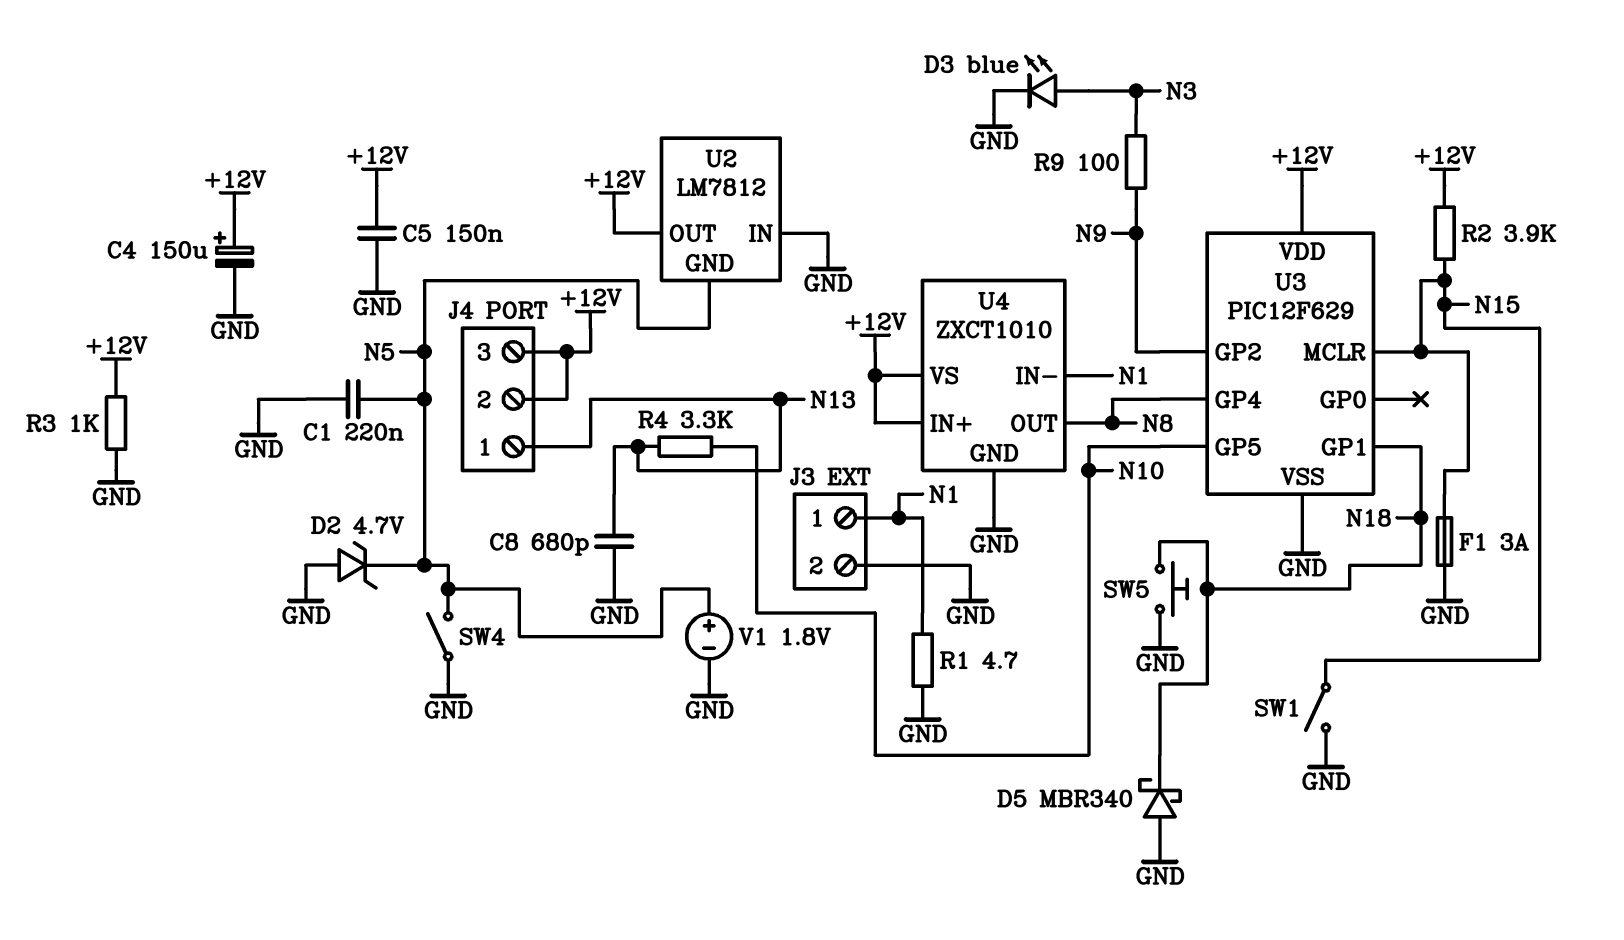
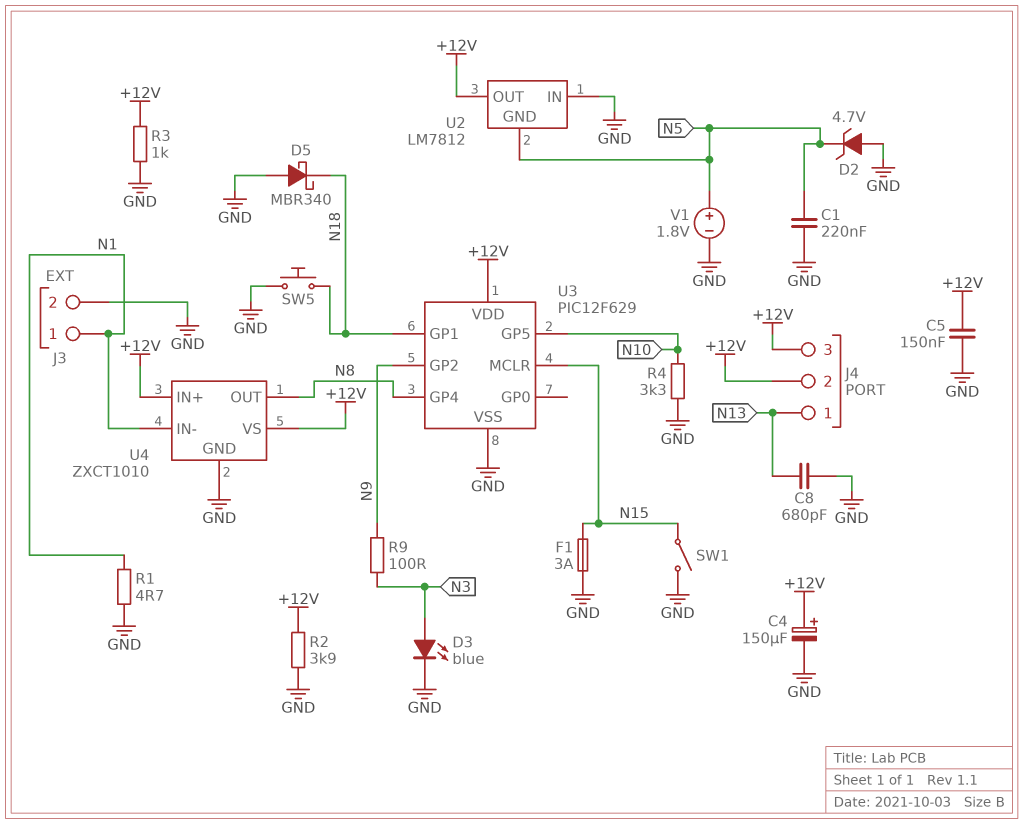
R2: 3.9k (+12V, N15) -> 3.9k (+12V, GND)
R4: 3.3k (N10, N13) -> 3.3k (GND, N10)
SW4: switch (GND, N5) -> none

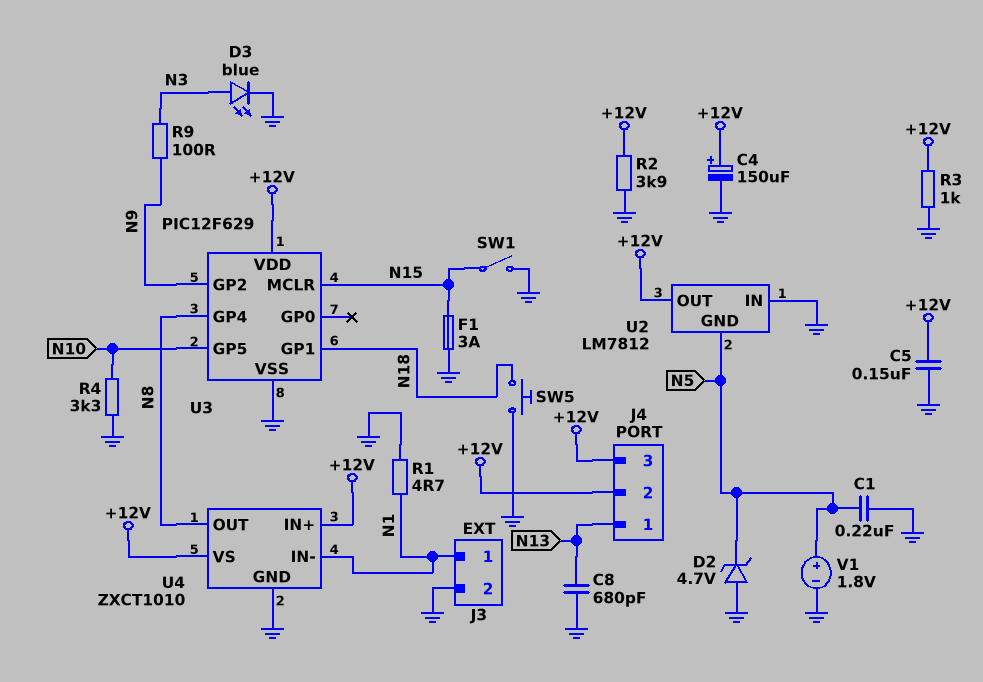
D5: schottky MBR340 (A GND, K N18) -> none

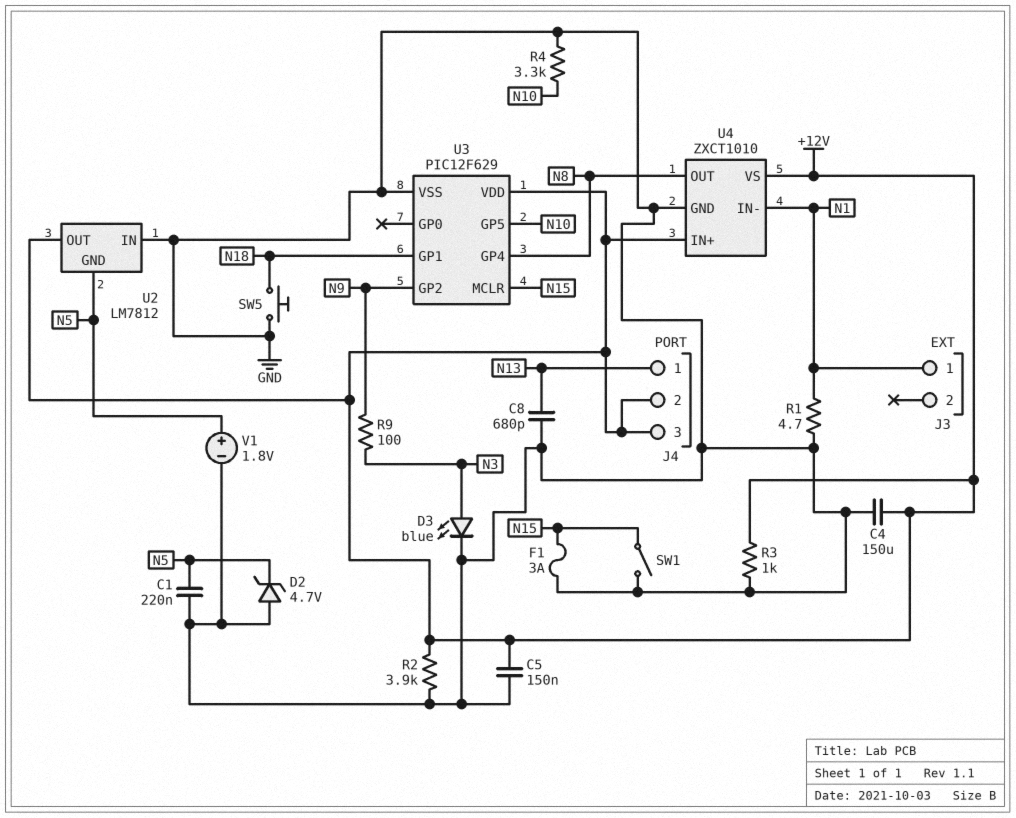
C4: 150uF (plus +12V, minus GND) -> 150uF (+12V, GND)
J3 pin 2: GND -> none

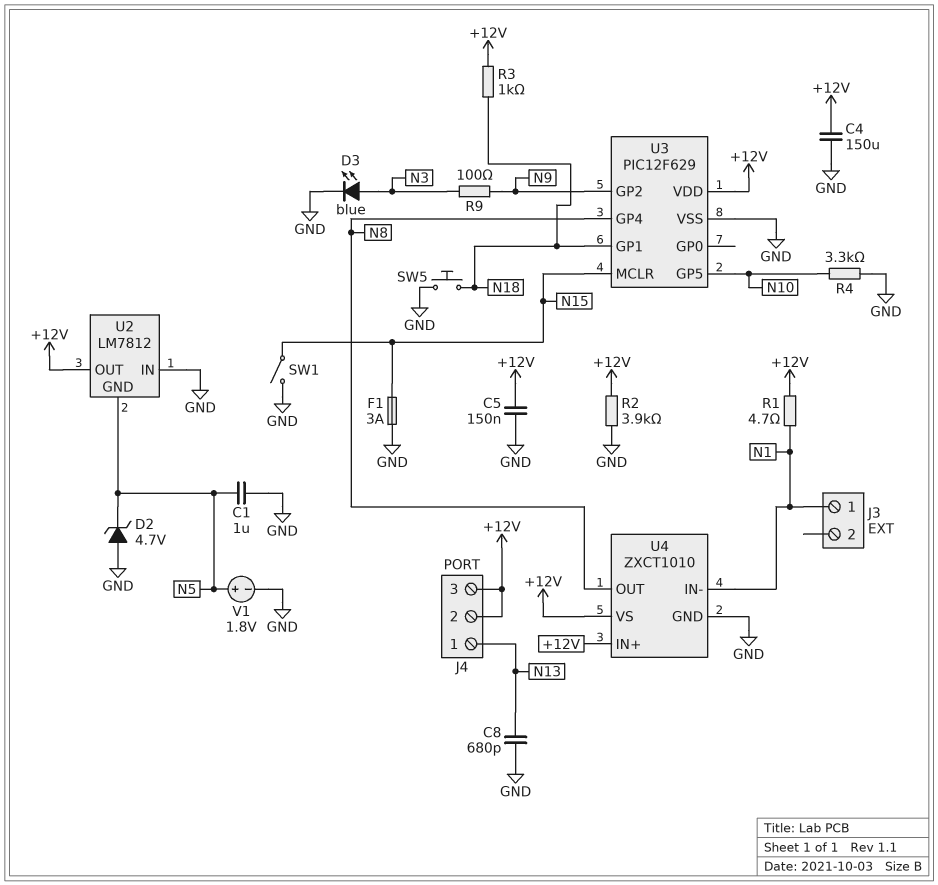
C1: 220nF (GND, N5) -> 1uF (GND, N5)
R1: 4.7 (GND, N1) -> 4.7 (+12V, N1)
R3: 1k (+12V, GND) -> 1k (+12V, N18)

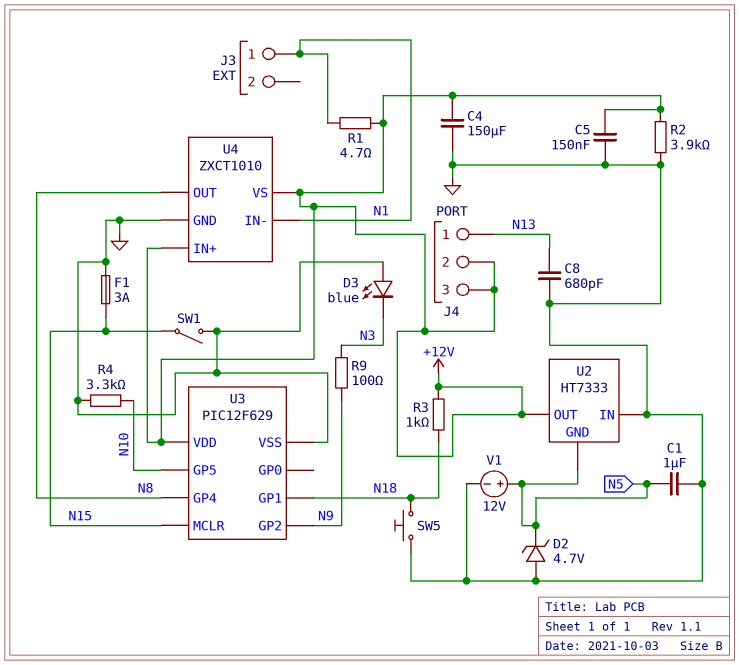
D3: LED blue (A N3, K GND) -> LED blue (A GND, K N3)
U2: LM7812 -> HT7333
V1: 1.8V (plus N5, minus GND) -> 12V (plus N5, minus GND)

